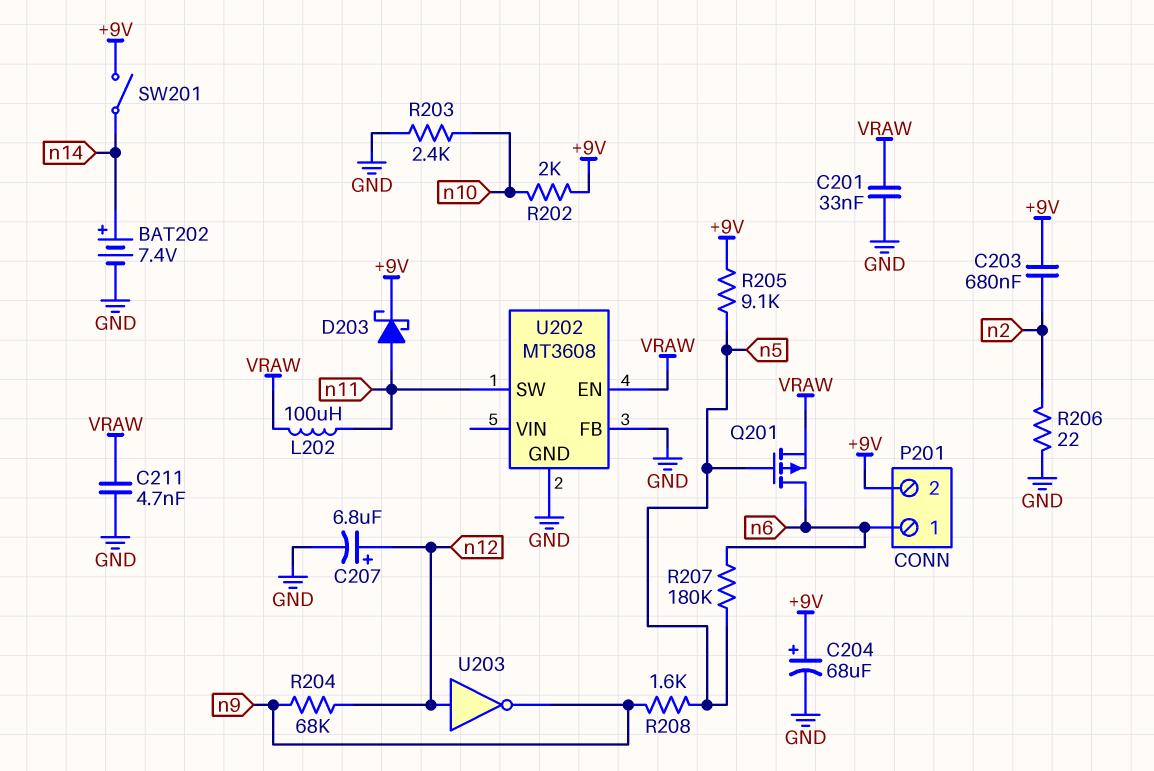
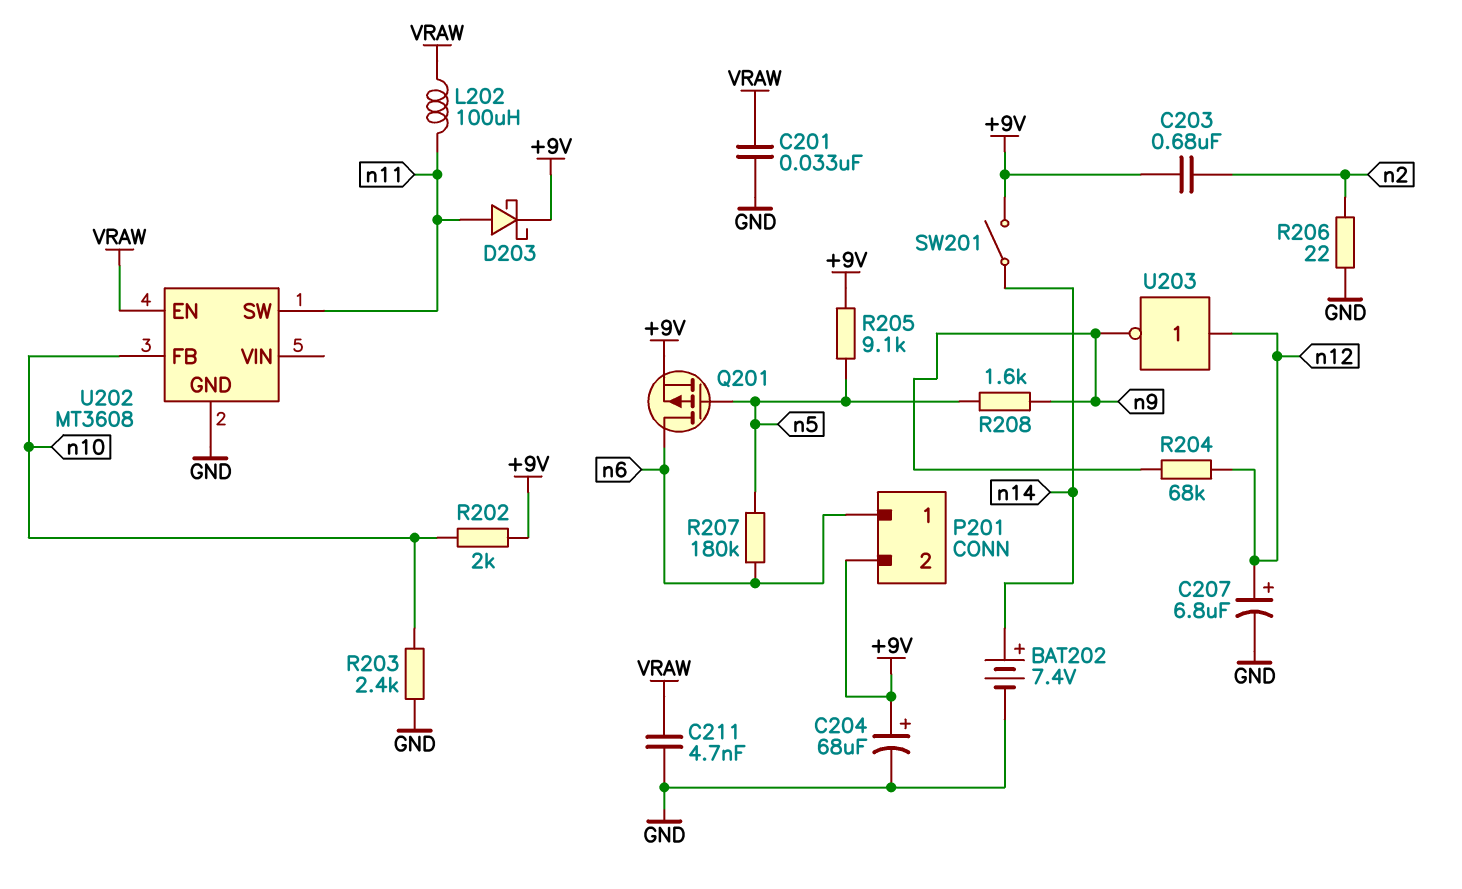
Q201: PMOS (G n5, D n6, S VRAW) -> PMOS (G n5, D n6, S +9V)
U202 pin FB: GND -> n10

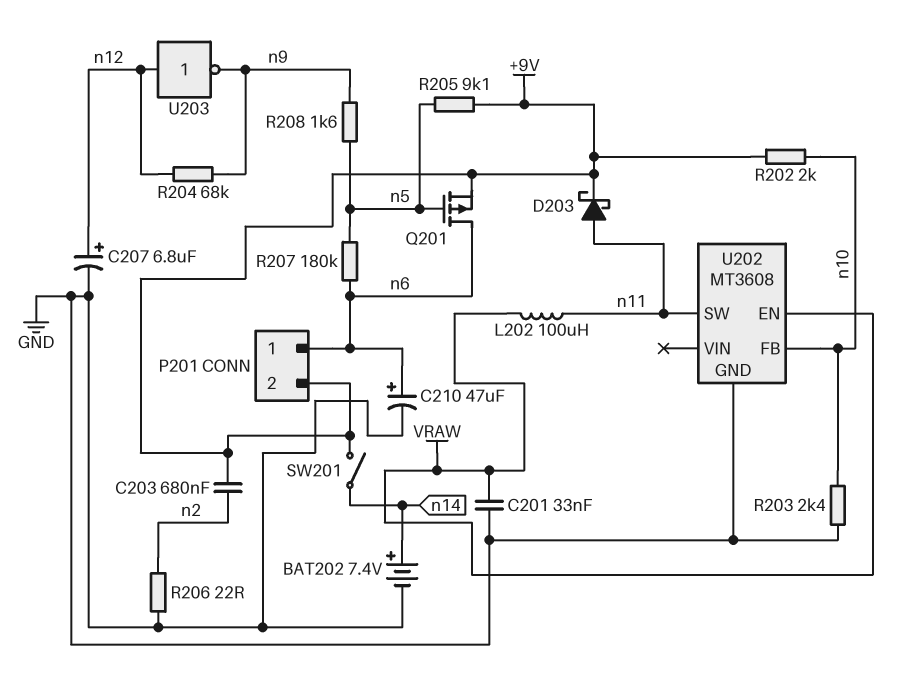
C204: 68uF (plus +9V, minus GND) -> none
C210: none -> 47uF (plus n6, minus GND)
C211: 4.7nF (GND, VRAW) -> none

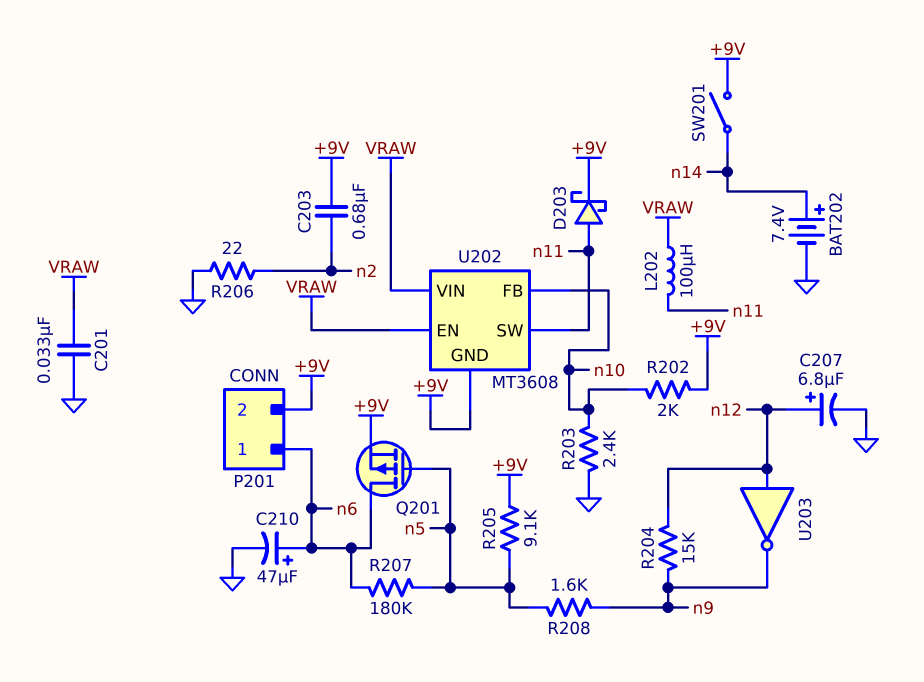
R204: 68k (n9, n12) -> 15k (n9, n12)
U202 pin GND: GND -> +9V
U202 pin VIN: none -> VRAW

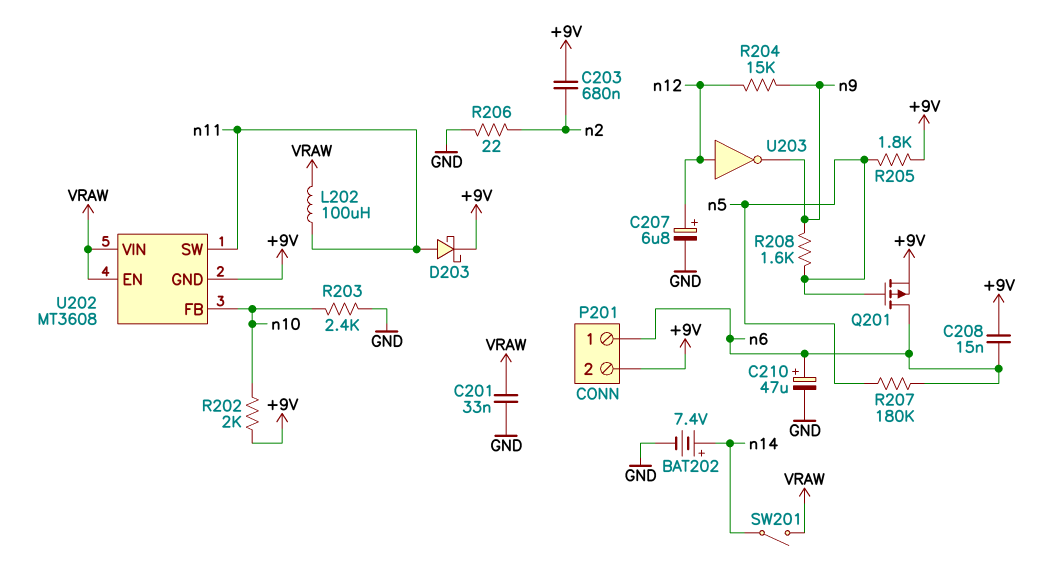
C208: none -> 15nF (+9V, n6)
R205: 9.1k (+9V, n5) -> 1.8k (+9V, n5)
SW201: switch (+9V, n14) -> switch (VRAW, n14)

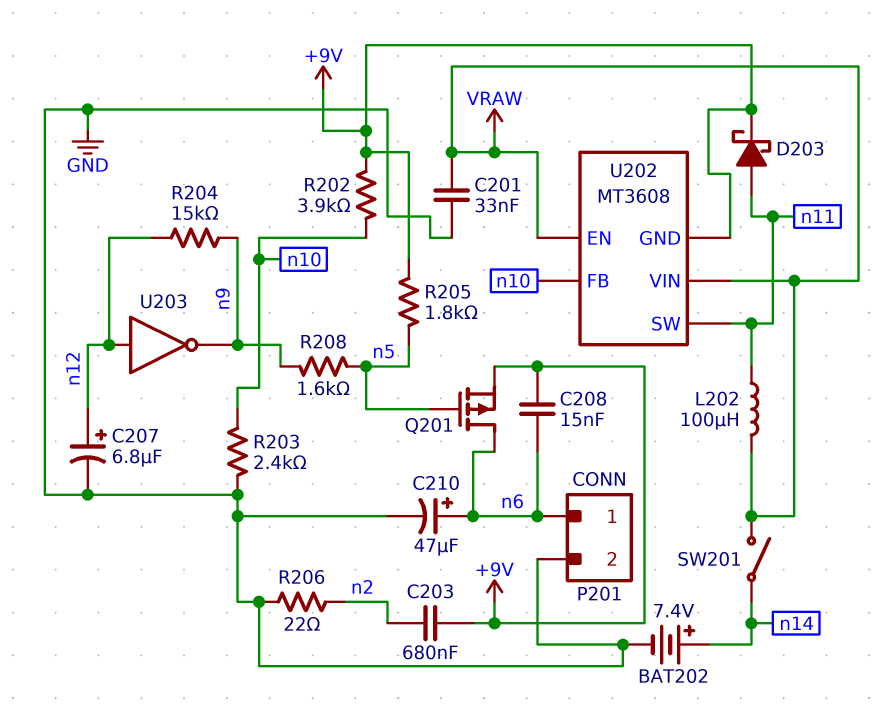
P201 pin 2: +9V -> GND
R202: 2k (+9V, n10) -> 3.9k (+9V, n10)
R207: 180k (n5, n6) -> none

